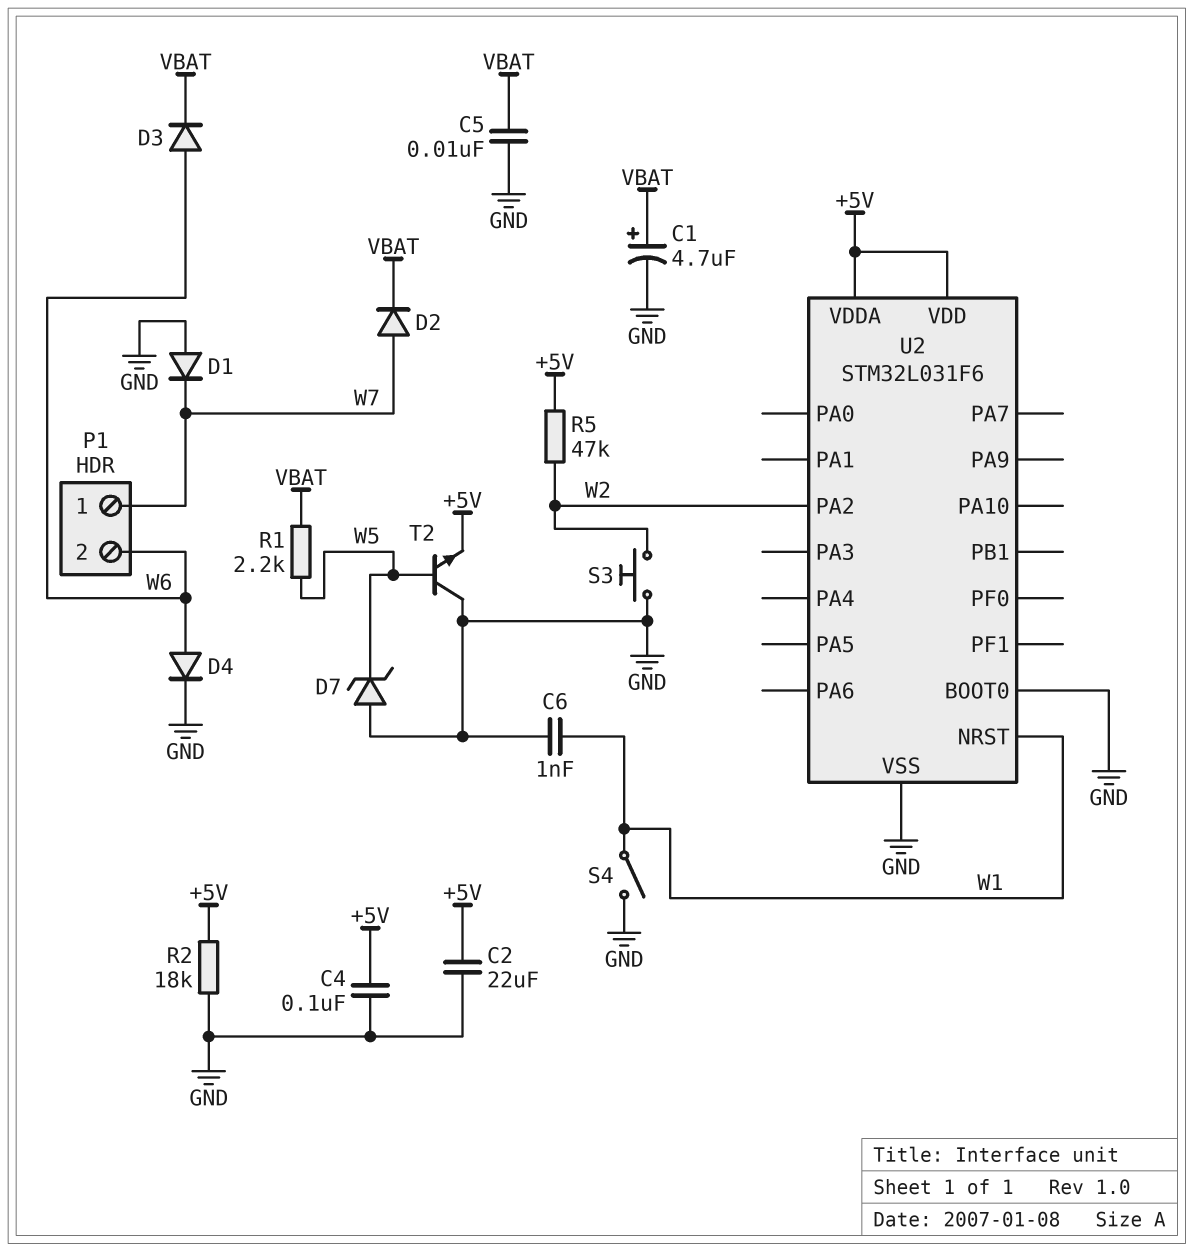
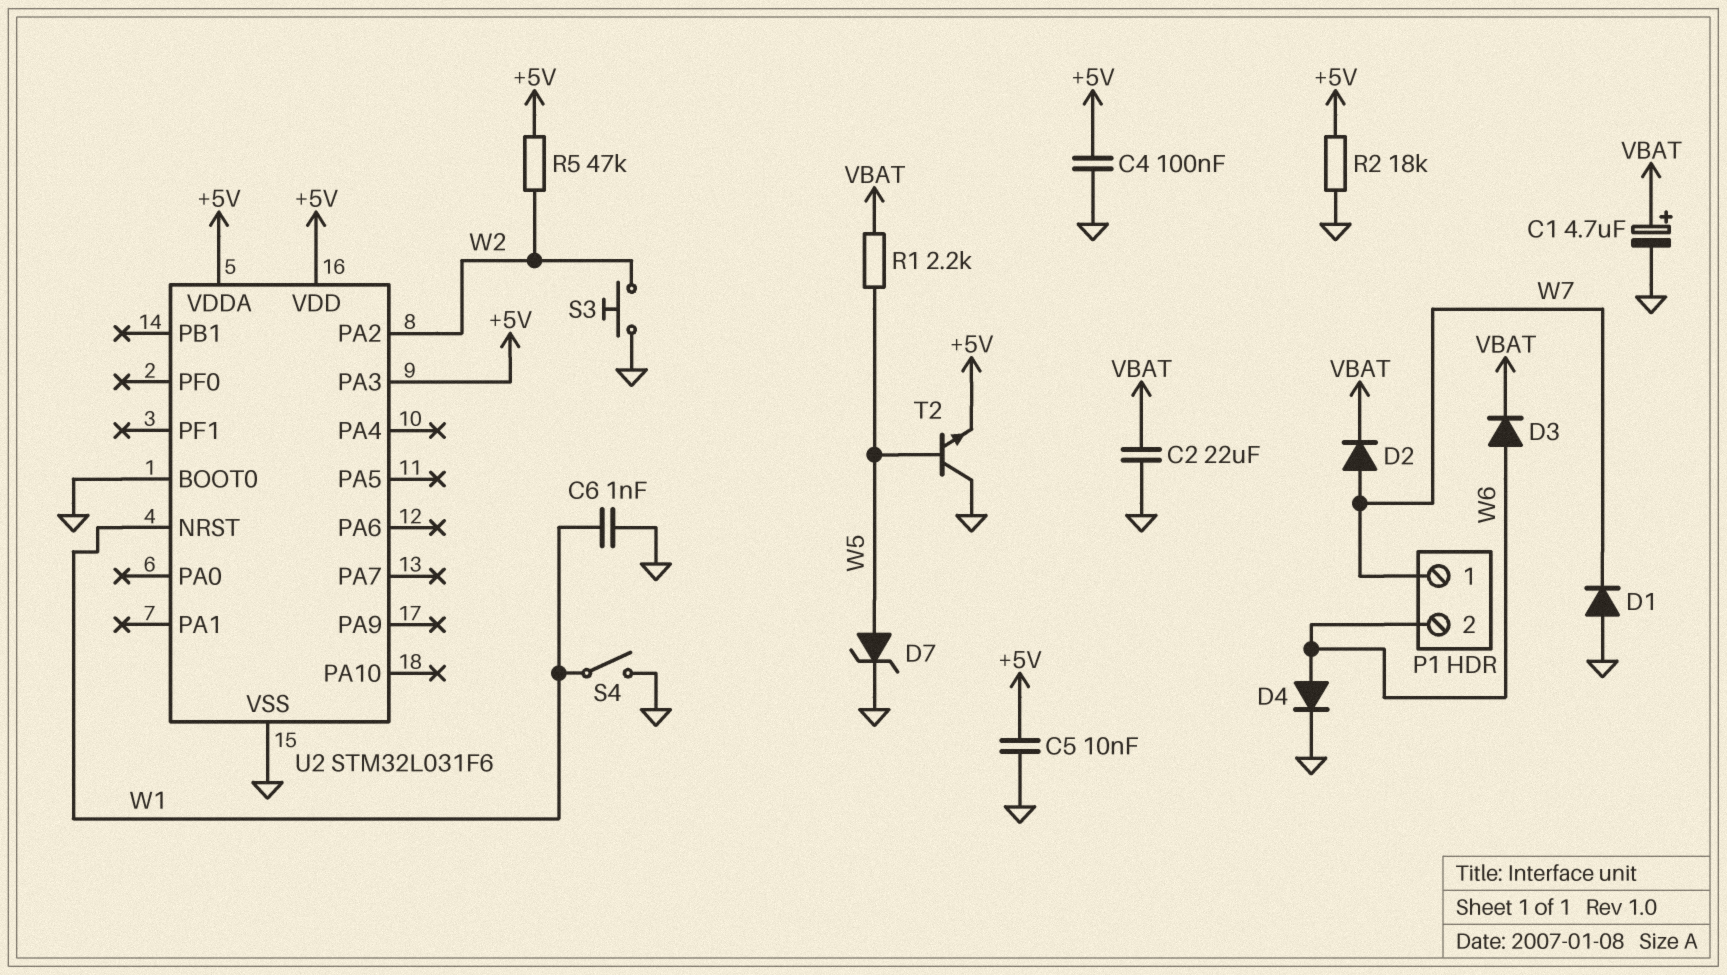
C2: 22uF (+5V, GND) -> 22uF (GND, VBAT)
C5: 10nF (GND, VBAT) -> 10nF (+5V, GND)
D7: zener (A GND, K W5) -> zener (A W5, K GND)
U2 pin PA3: none -> +5V

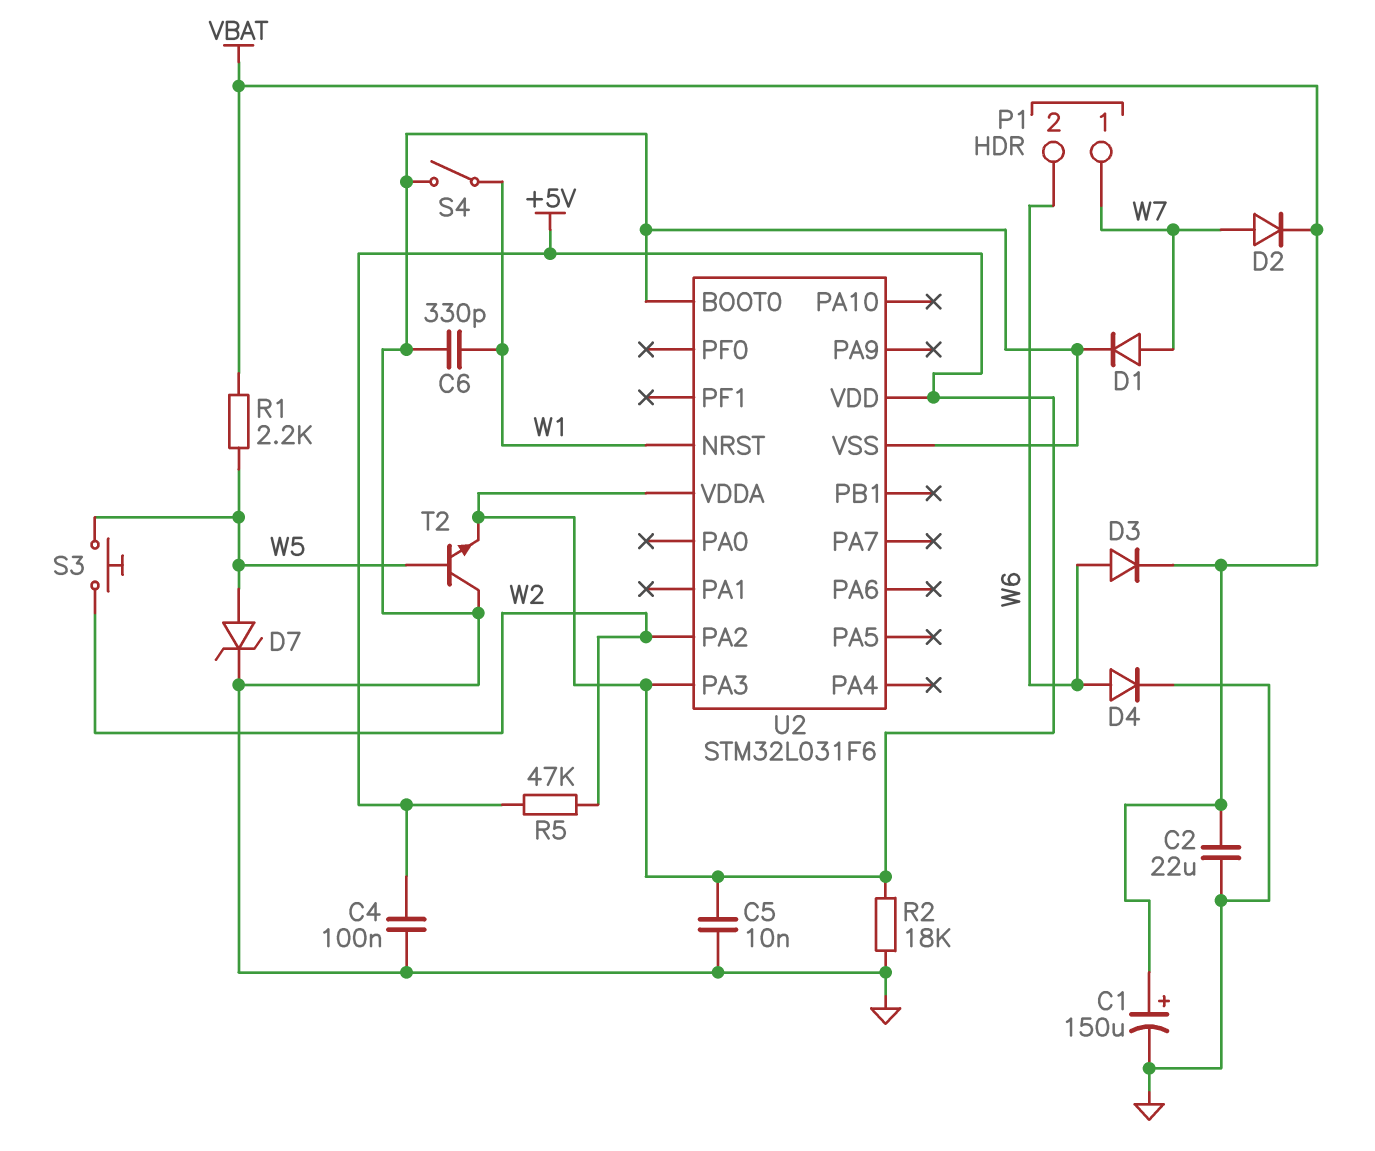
C1: 4.7uF (plus VBAT, minus GND) -> 150uF (plus VBAT, minus GND)
C6: 1nF (GND, W1) -> 330pF (GND, W1)
D1: diode (A GND, K W7) -> diode (A W7, K GND)
S3: button (GND, W2) -> button (W2, W5)

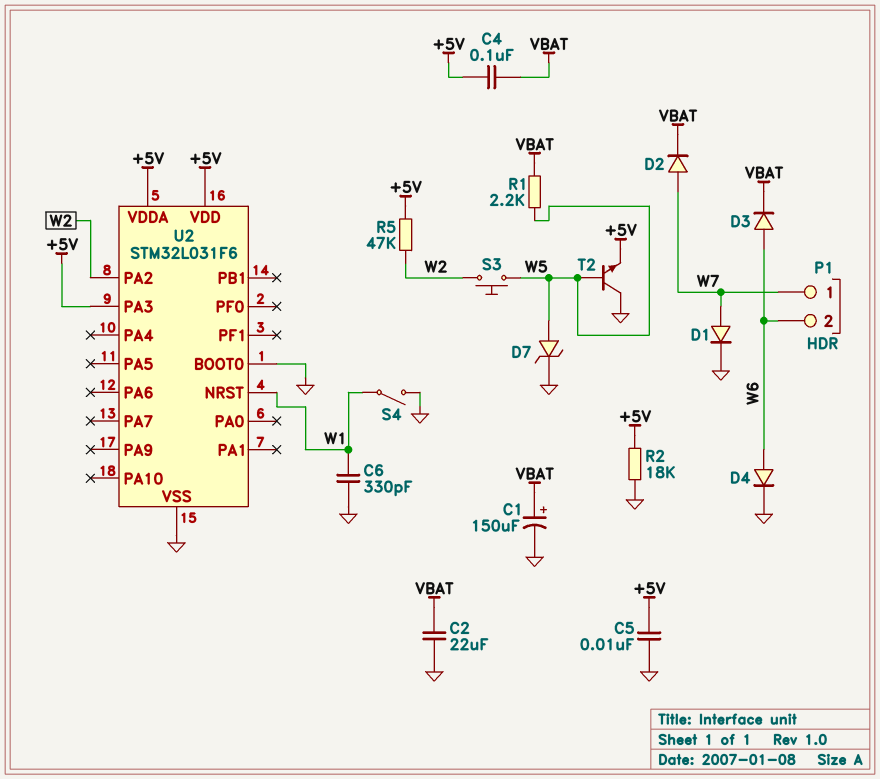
C4: 100nF (+5V, GND) -> 100nF (+5V, VBAT)

